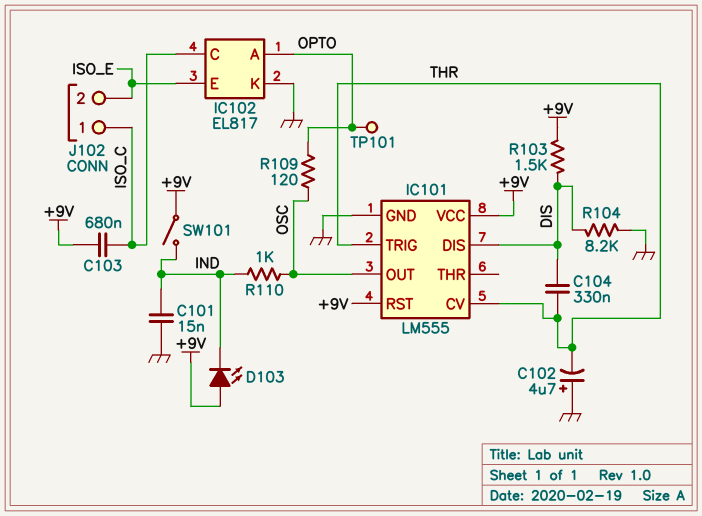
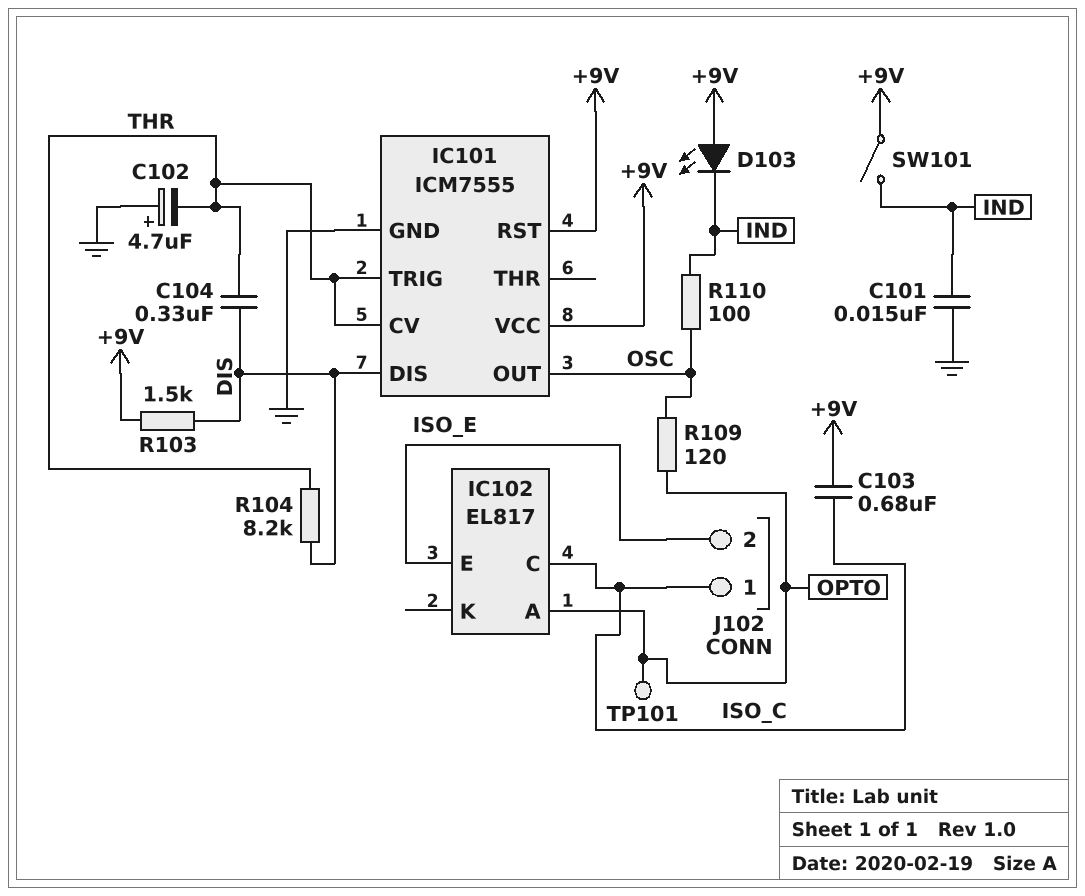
IC101: LM555 -> ICM7555
IC102 pin K: GND -> none
R104: 8.2k (DIS, GND) -> 8.2k (DIS, THR)
R110: 1k (IND, OSC) -> 100 (IND, OSC)

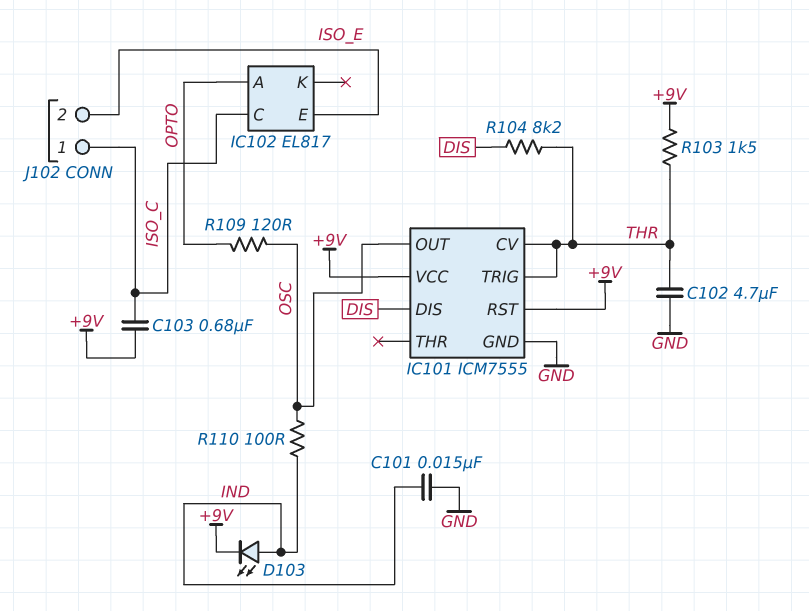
C102: 4.7uF (plus GND, minus THR) -> 4.7uF (GND, THR)
C104: 330nF (DIS, THR) -> none
D103: LED (A +9V, K IND) -> LED (A IND, K +9V)
R103: 1.5k (+9V, DIS) -> 1.5k (+9V, THR)
SW101: switch (+9V, IND) -> none
TP101: test point (OPTO) -> none

